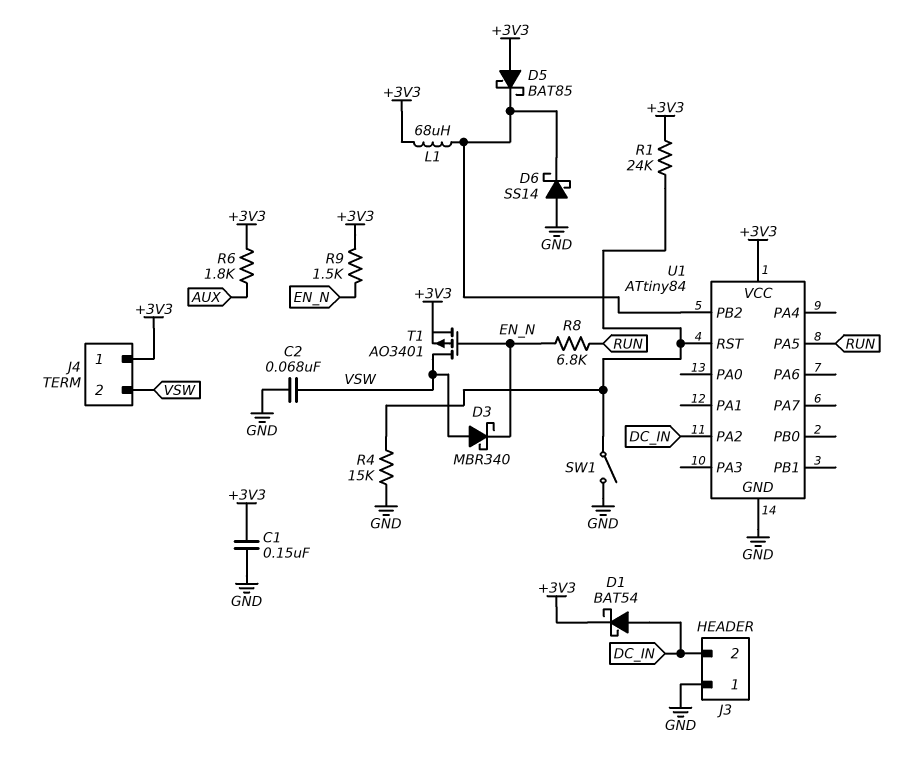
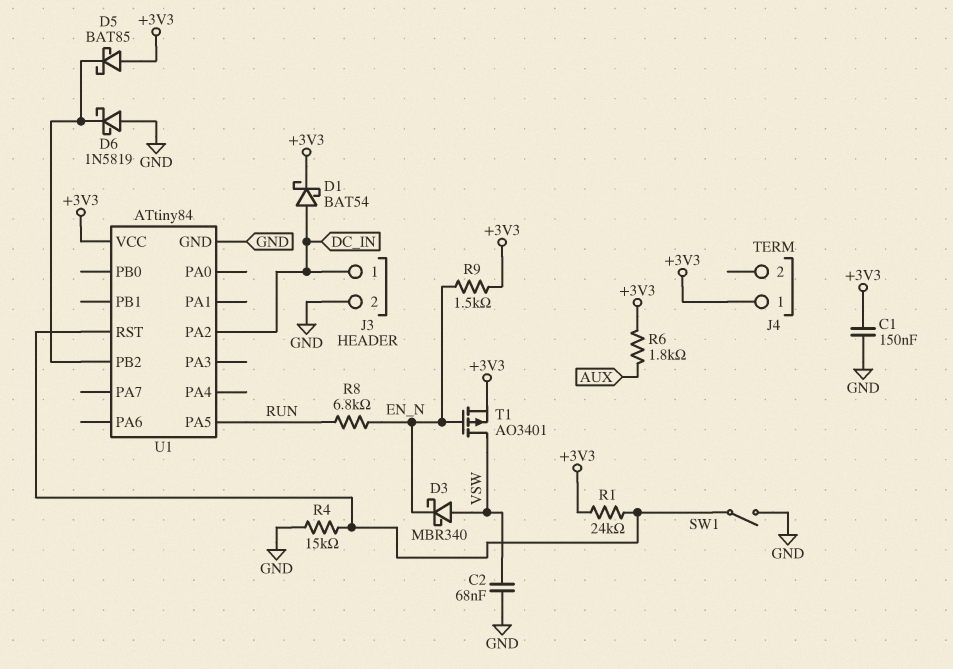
D6: schottky SS14 (A GND, K U1/PB2) -> schottky 1N5819 (A GND, K U1/PB2)
J3 pin 1: GND -> DC_IN
J3 pin 2: DC_IN -> GND
J4 pin 2: VSW -> none
L1: 68uH (+3V3, U1/PB2) -> none

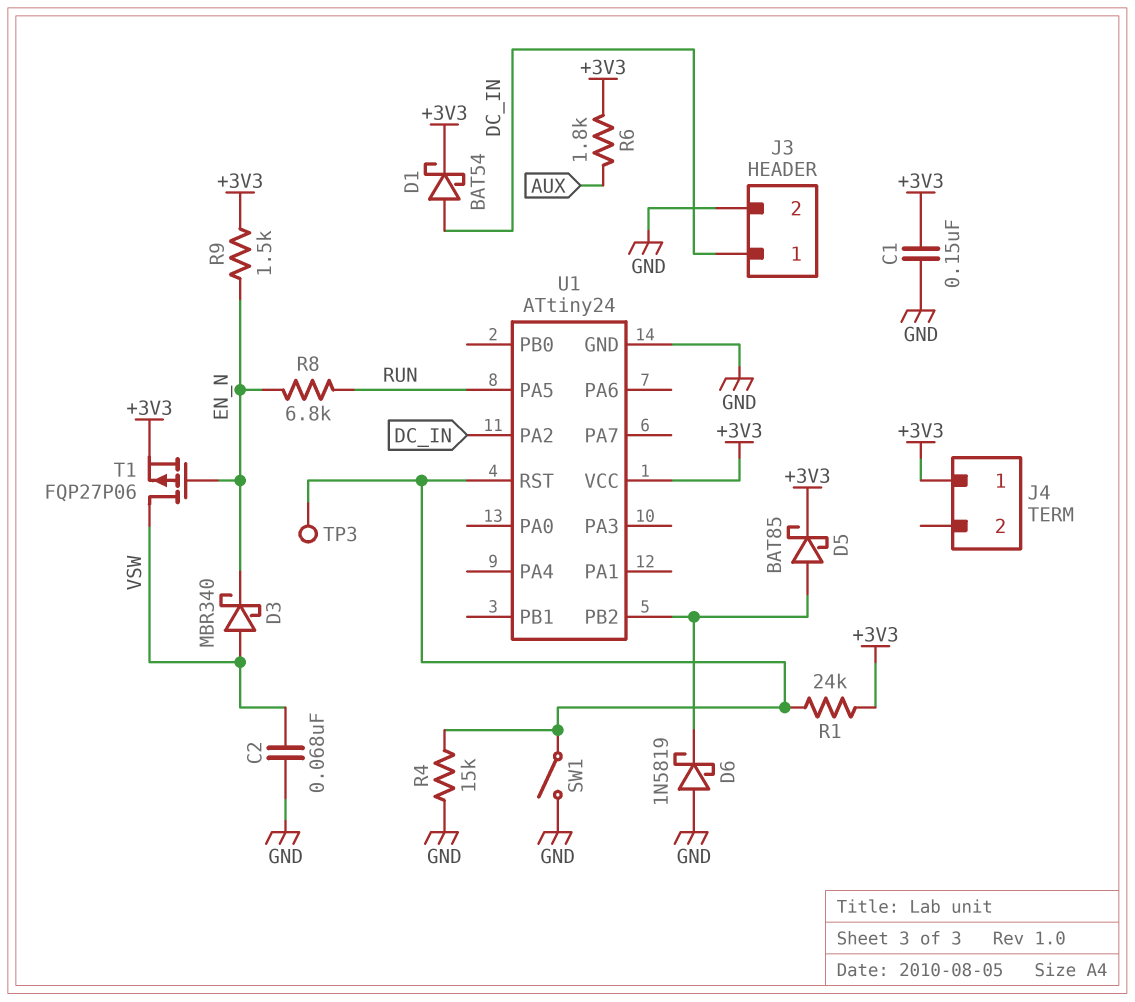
D5: schottky BAT85 (A +3V3, K U1/PB2) -> schottky BAT85 (A U1/PB2, K +3V3)
T1: PMOS AO3401 (G EN_N, D VSW, S +3V3) -> PMOS FQP27P06 (G EN_N, D VSW, S +3V3)
TP3: none -> test point (U1/RST)
U1: ATtiny84 -> ATtiny24

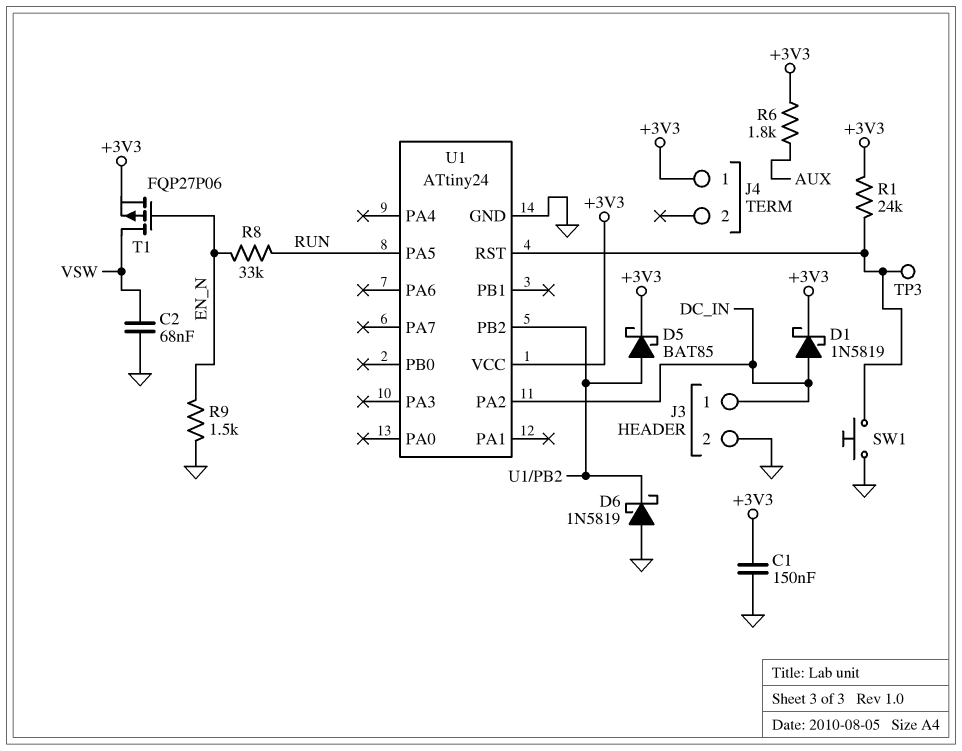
D1: schottky BAT54 (A DC_IN, K +3V3) -> schottky 1N5819 (A DC_IN, K +3V3)
D3: schottky MBR340 (A VSW, K EN_N) -> none
R4: 15k (GND, U1/RST) -> none
R8: 6.8k (EN_N, RUN) -> 33k (EN_N, RUN)
R9: 1.5k (+3V3, EN_N) -> 1.5k (EN_N, GND)
SW1: switch (GND, U1/RST) -> button (GND, U1/RST)

